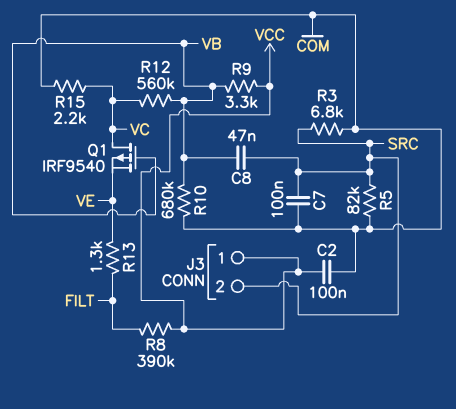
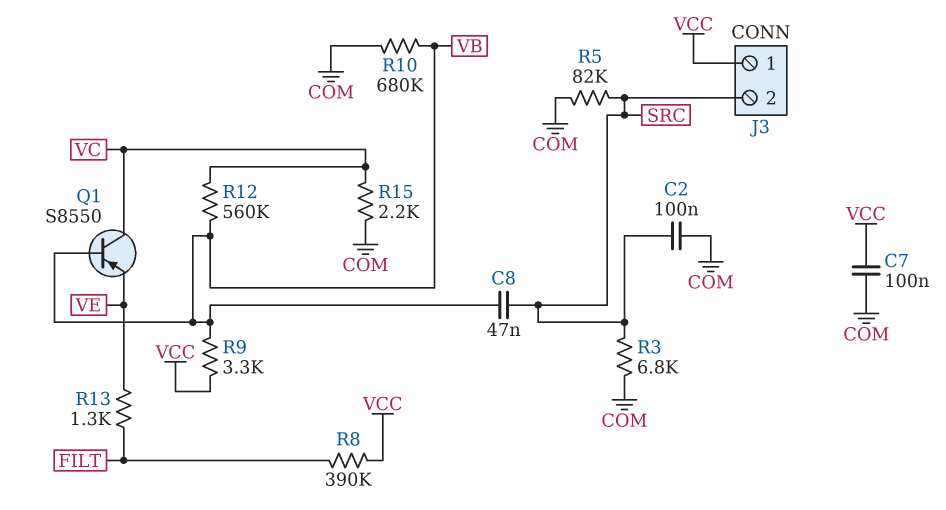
C2: 100nF (COM, VCC) -> 100nF (COM, SRC)
C7: 100nF (COM, SRC) -> 100nF (COM, VCC)
Q1: PMOS IRF9540 (G VB, D VC, S VE) -> PNP S8550 (B VB, C VC, E VE)

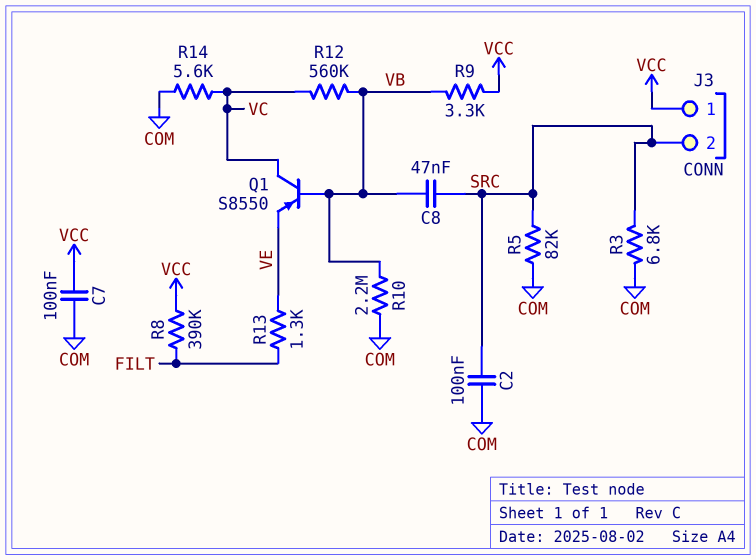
R10: 680k (COM, VB) -> 2.2M (COM, VB)
R14: none -> 5.6k (COM, VC)
R15: 2.2k (COM, VC) -> none

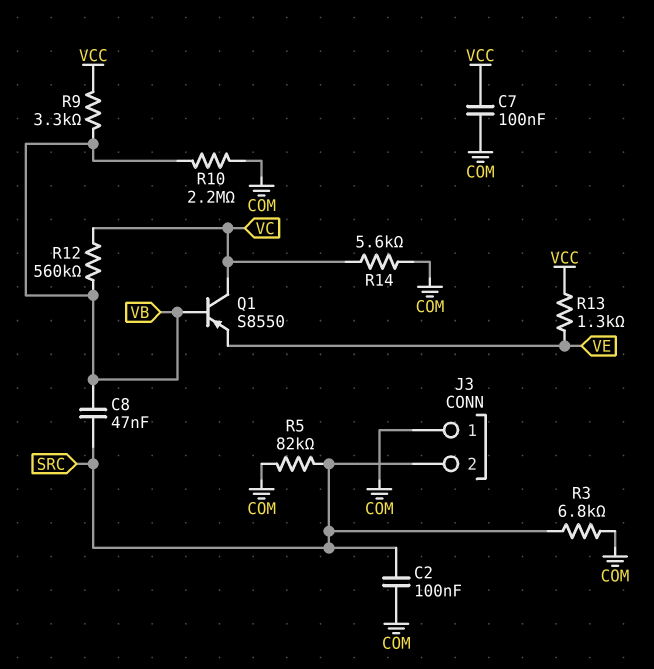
J3 pin 1: VCC -> COM
R8: 390k (FILT, VCC) -> none
R13: 1.3k (FILT, VE) -> 1.3k (VCC, VE)

